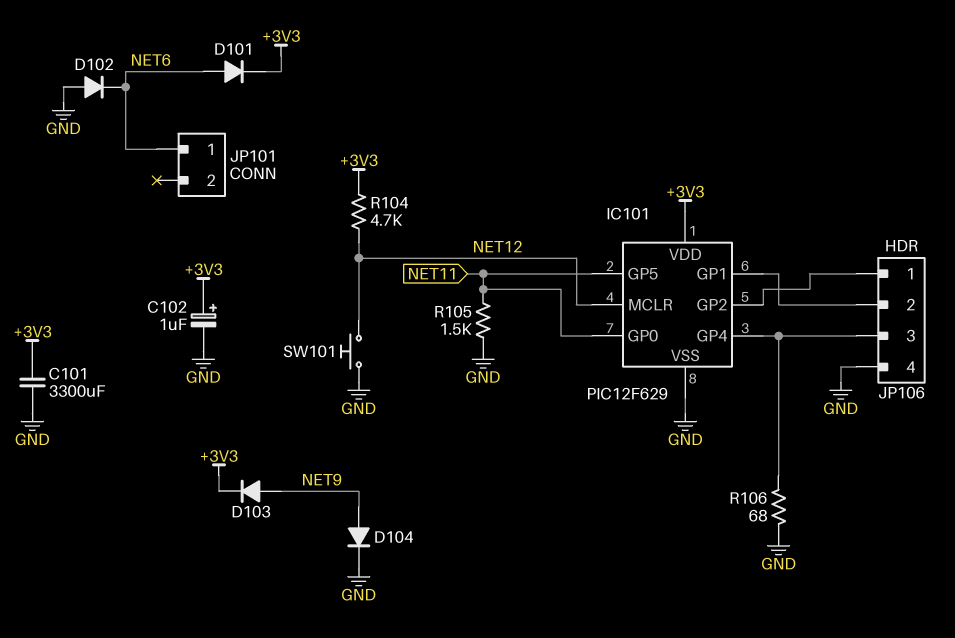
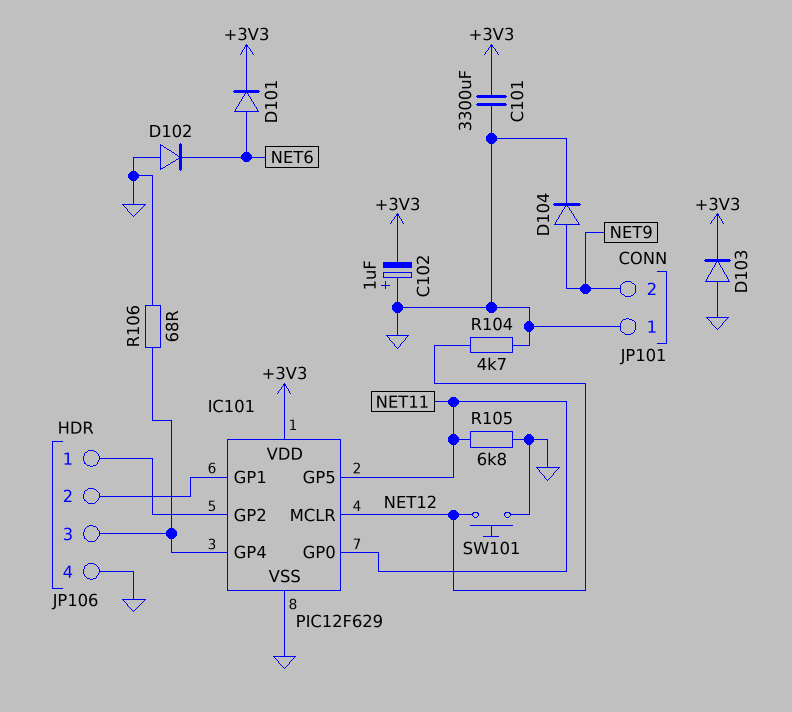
C102: 1uF (plus +3V3, minus GND) -> 1uF (plus GND, minus +3V3)
D103: diode (A NET9, K +3V3) -> diode (A GND, K +3V3)
JP101 pin 1: NET6 -> GND
JP101 pin 2: none -> NET9
R104: 4.7k (+3V3, NET12) -> 4.7k (GND, NET12)
R105: 1.5k (GND, NET11) -> 6.8k (GND, NET11)

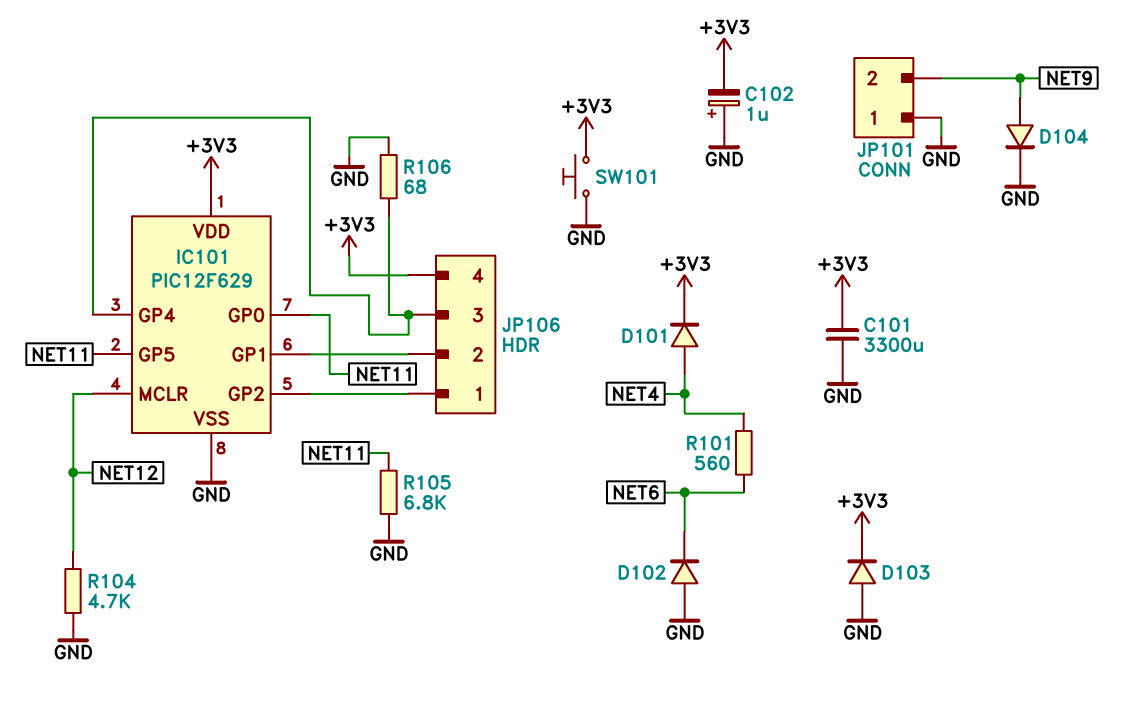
D101: diode (A NET6, K +3V3) -> diode (A NET4, K +3V3)
JP106 pin 4: GND -> +3V3
R101: none -> 560 (NET4, NET6)
SW101: button (GND, NET12) -> button (+3V3, GND)

